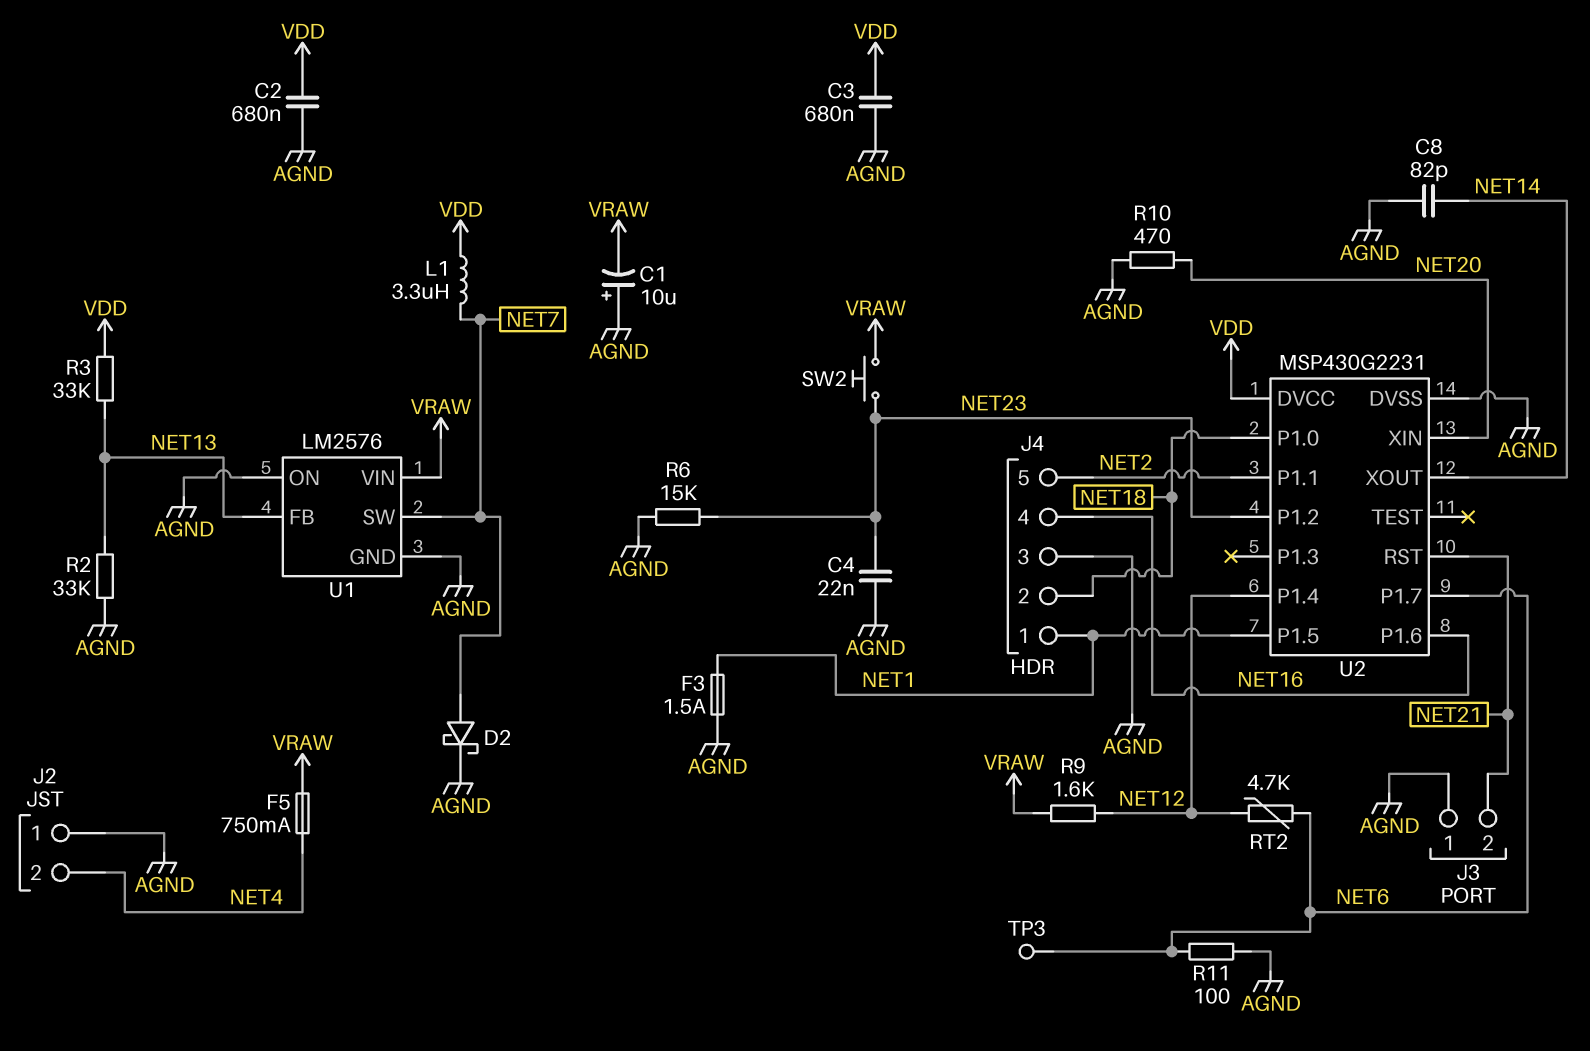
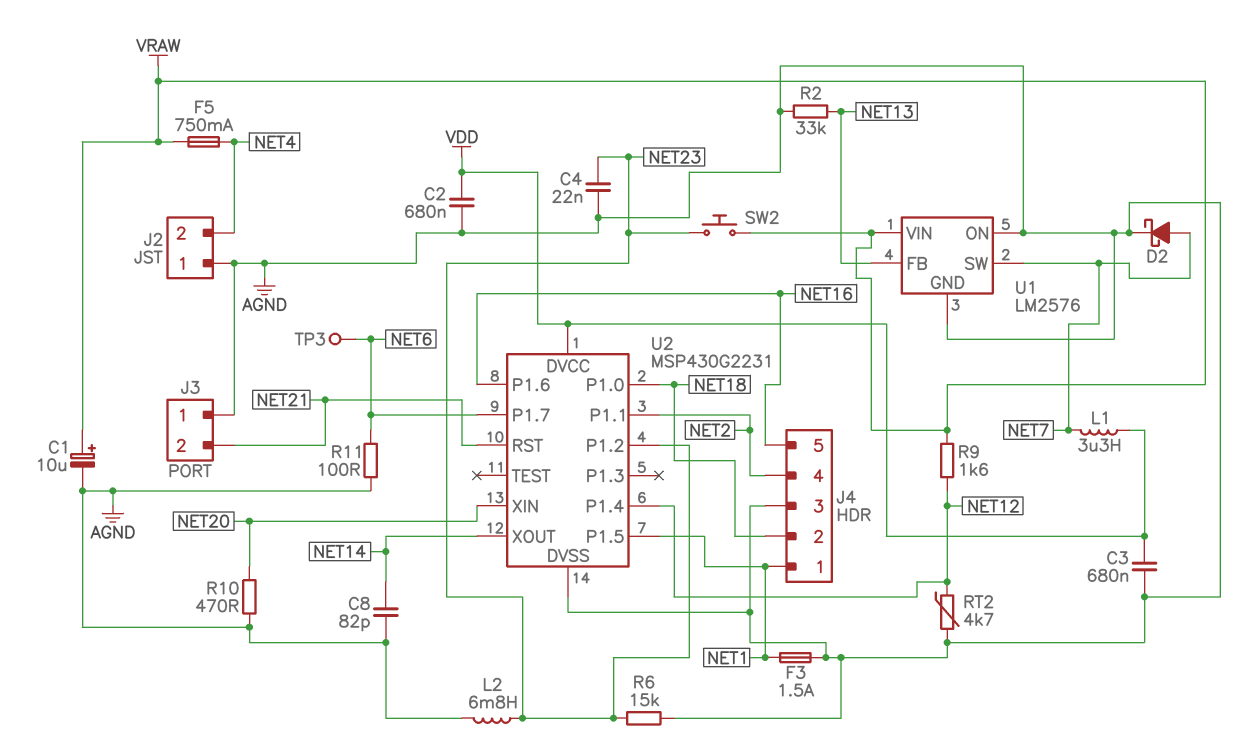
C1: 10uF (plus AGND, minus VRAW) -> 10uF (plus VRAW, minus AGND)
J4 pin 4: NET16 -> NET2
J4 pin 5: NET2 -> NET16
L2: none -> 6.8mH (AGND, NET23)
R3: 33k (NET13, VDD) -> none
RT2: 4.7k (NET6, NET12) -> 4.7k (AGND, NET12)

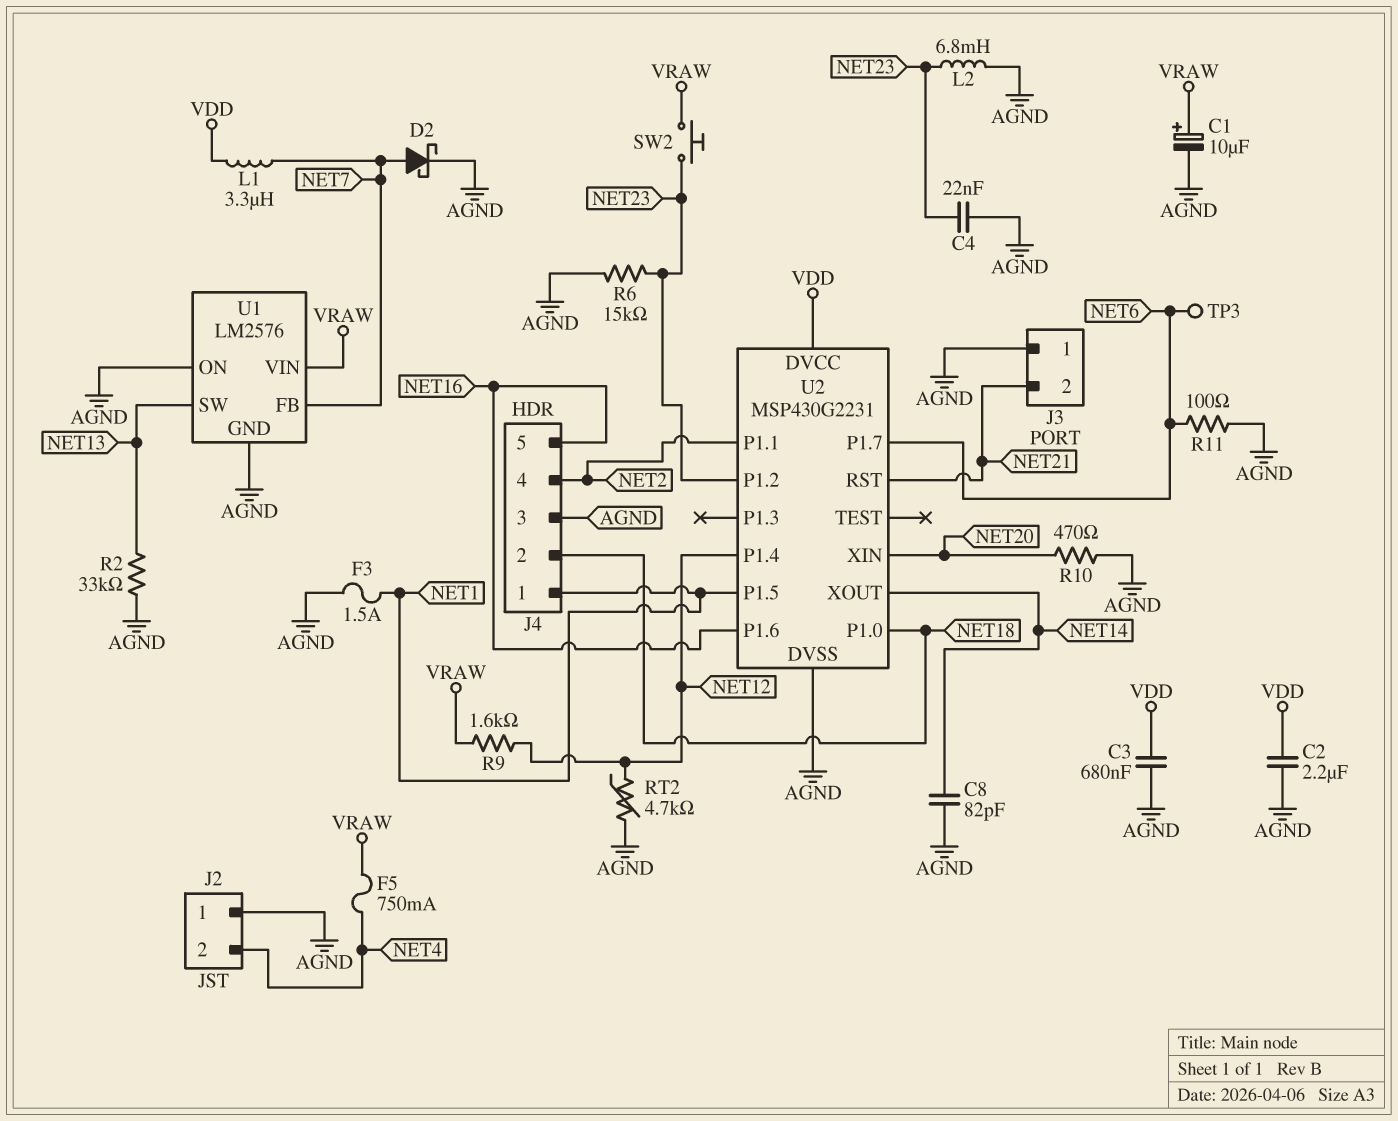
C2: 680nF (AGND, VDD) -> 2.2uF (AGND, VDD)
U1 pin FB: NET13 -> NET7
U1 pin SW: NET7 -> NET13

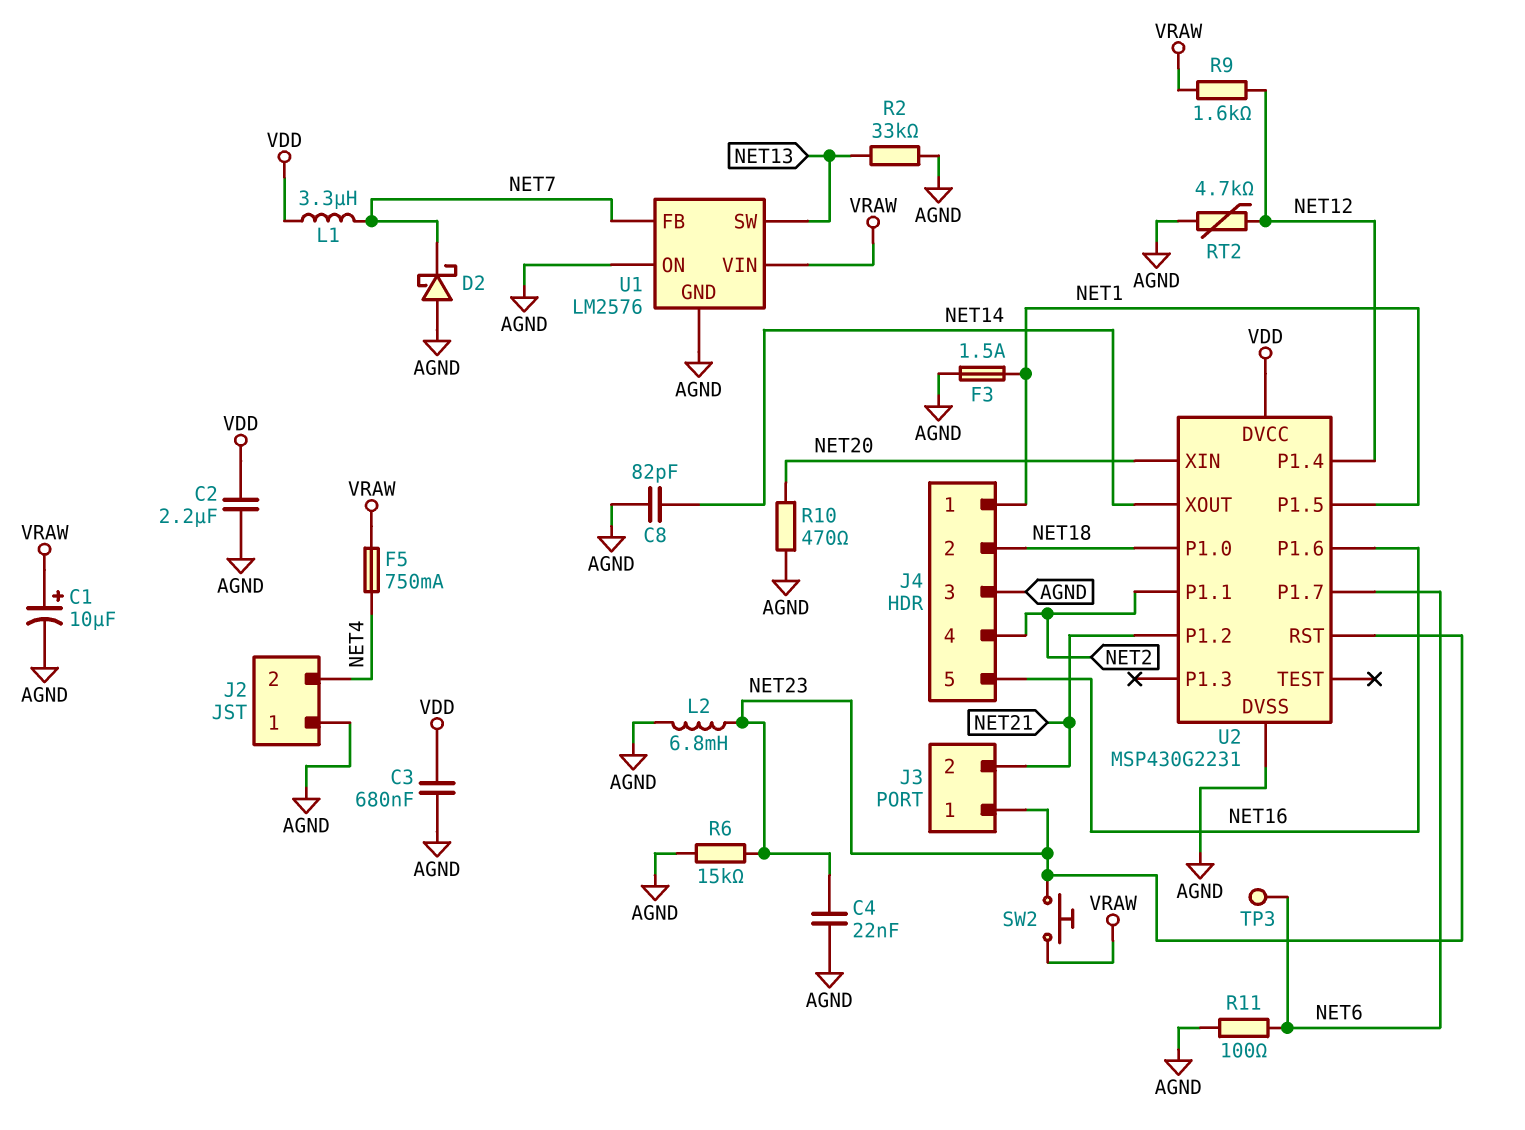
D2: schottky (A NET7, K AGND) -> schottky (A AGND, K NET7)
J3 pin 1: AGND -> NET23
U2 pin P1.2: NET23 -> NET21
U2 pin RST: NET21 -> NET23

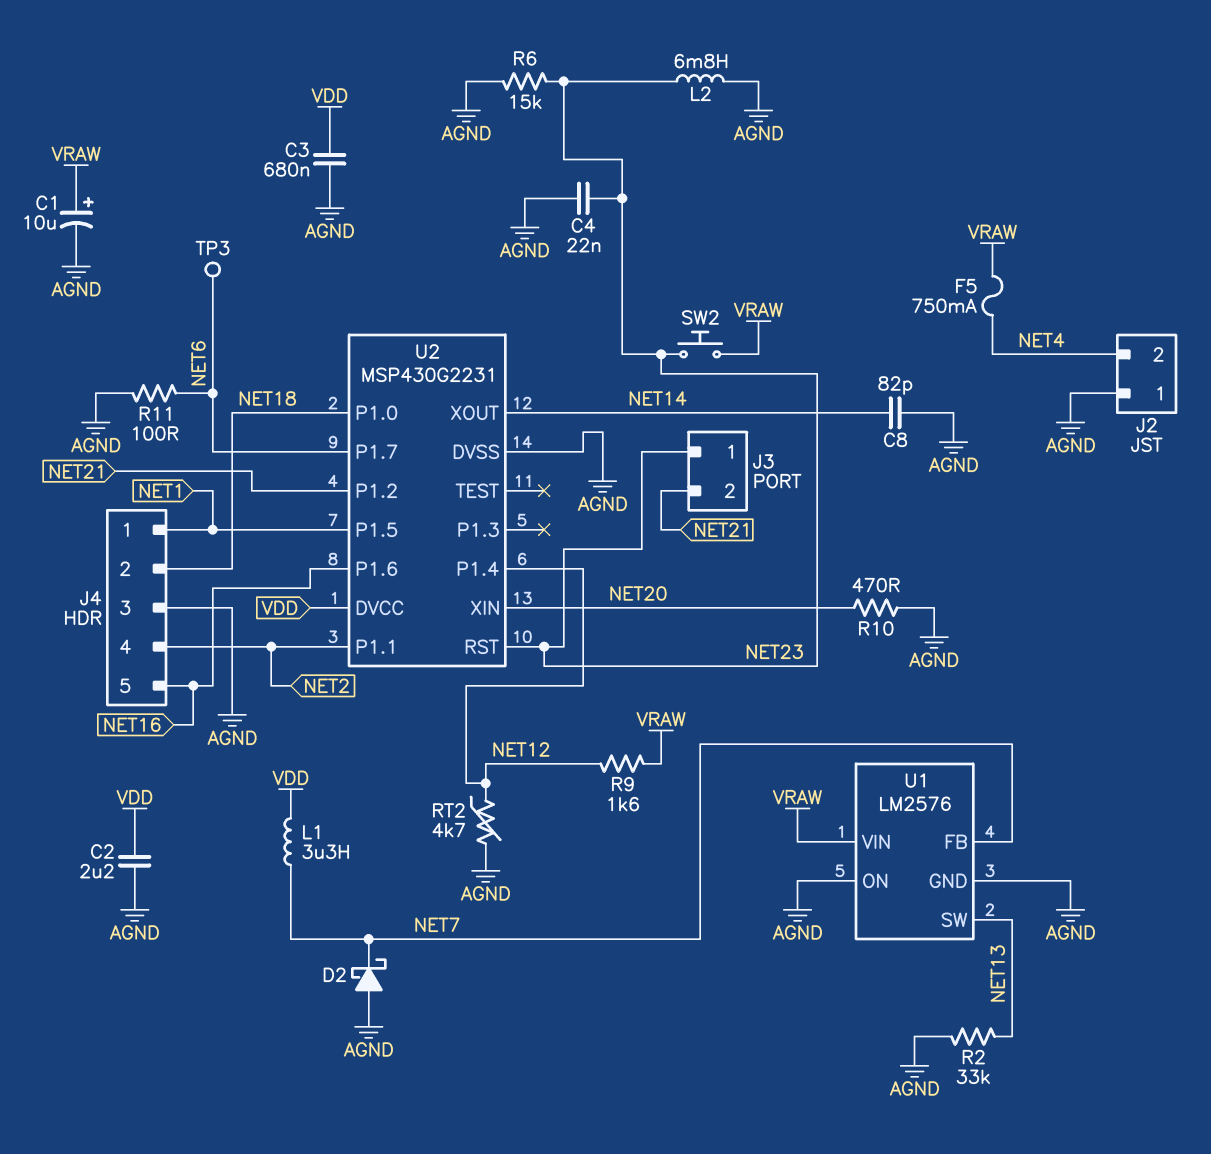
F3: 1.5A (AGND, NET1) -> none

